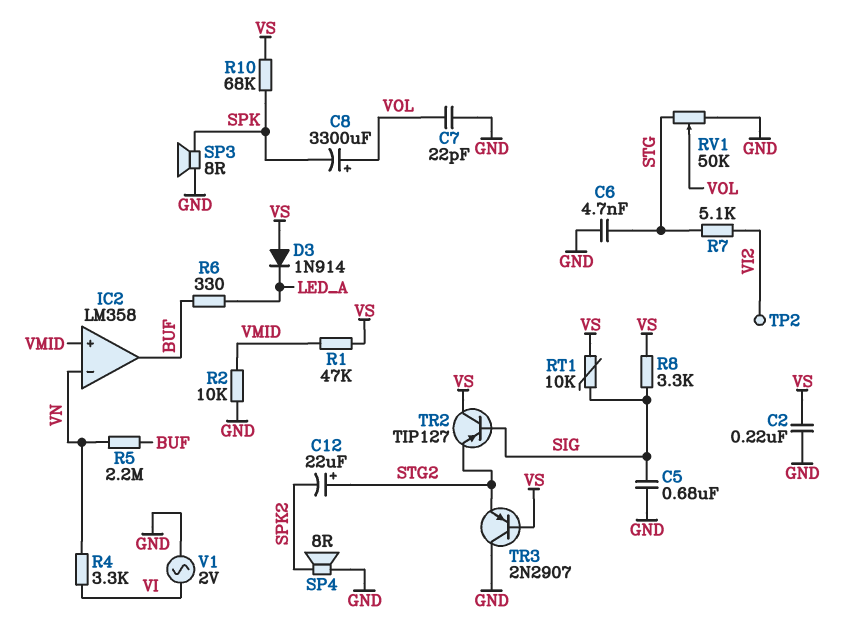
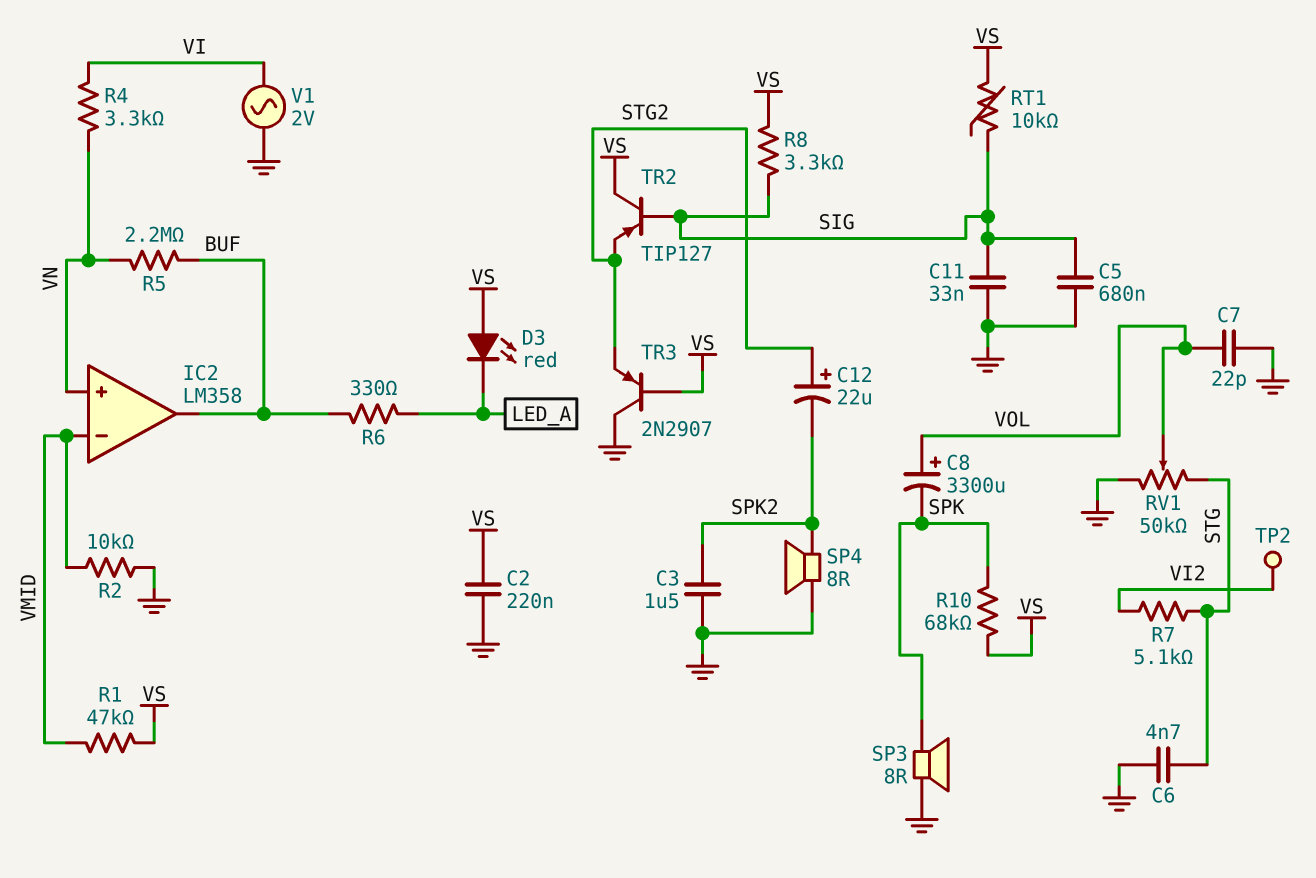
C3: none -> 1.5uF (GND, SPK2)
C11: none -> 33nF (GND, SIG)
D3: diode 1N914 (A VS, K LED_A) -> LED red (A VS, K LED_A)
IC2 pin in+: VMID -> VN
IC2 pin in-: VN -> VMID

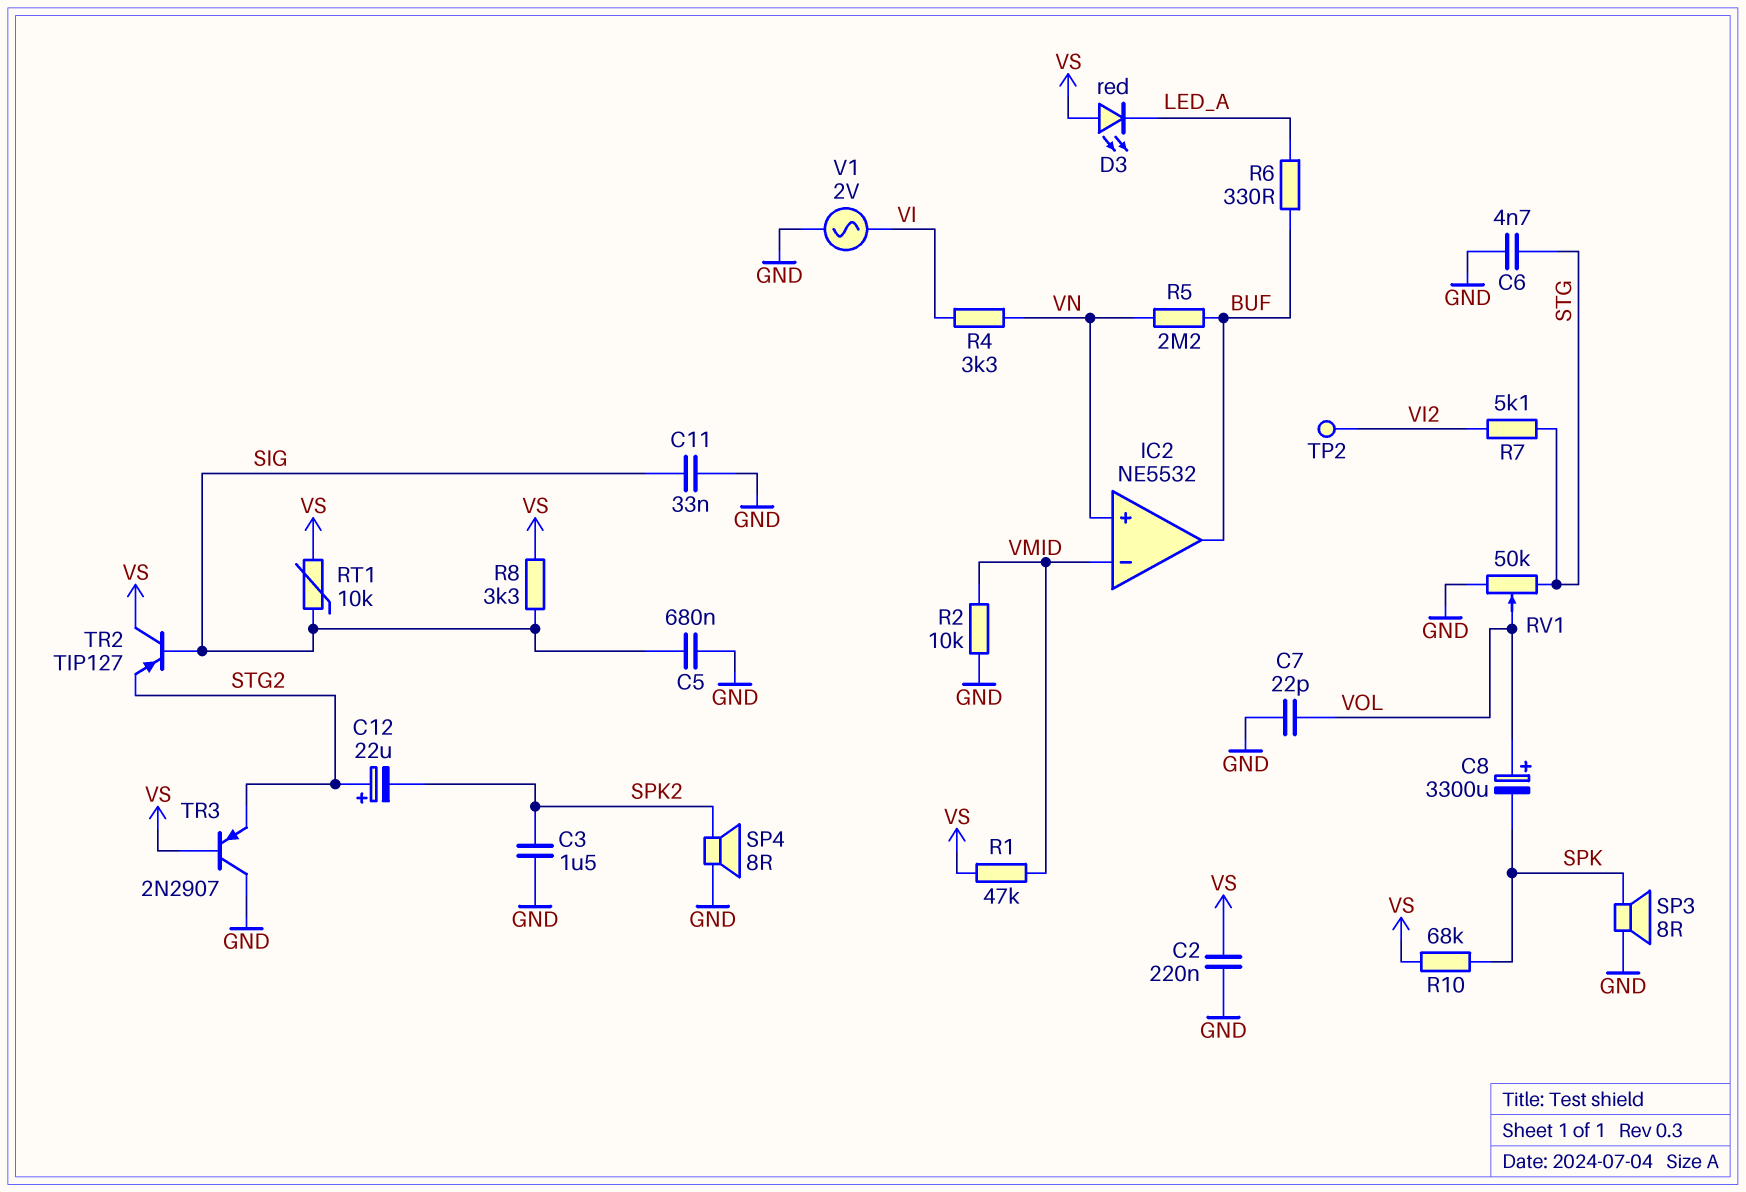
IC2: LM358 -> NE5532

